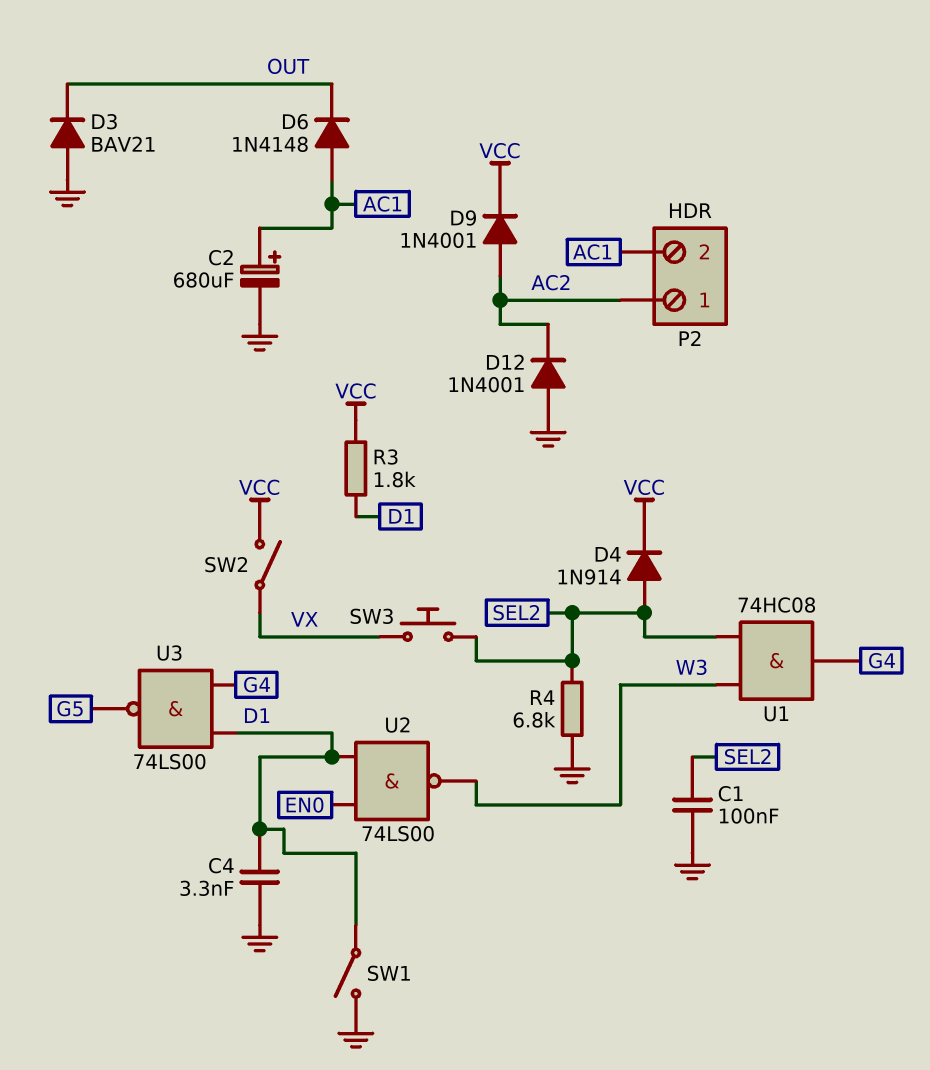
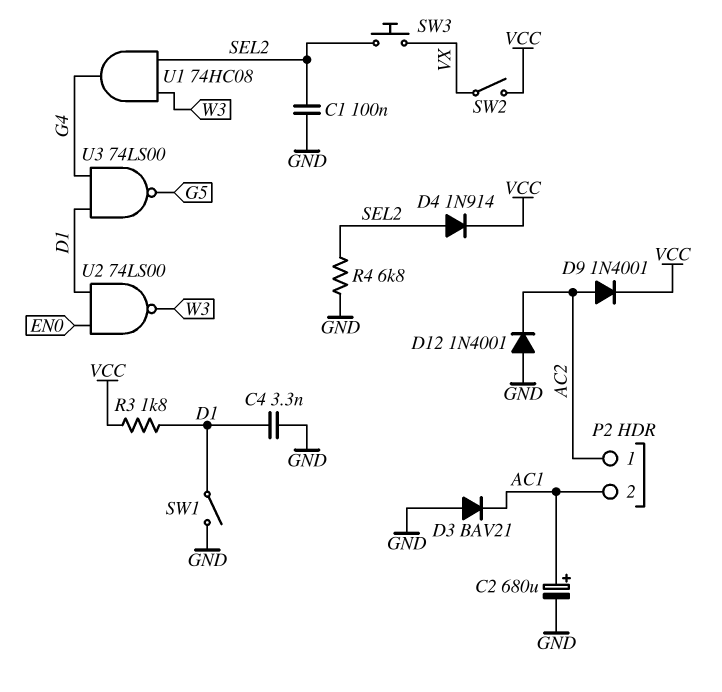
D3: diode BAV21 (A GND, K OUT) -> diode BAV21 (A GND, K AC1)
D6: diode 1N4148 (A AC1, K OUT) -> none

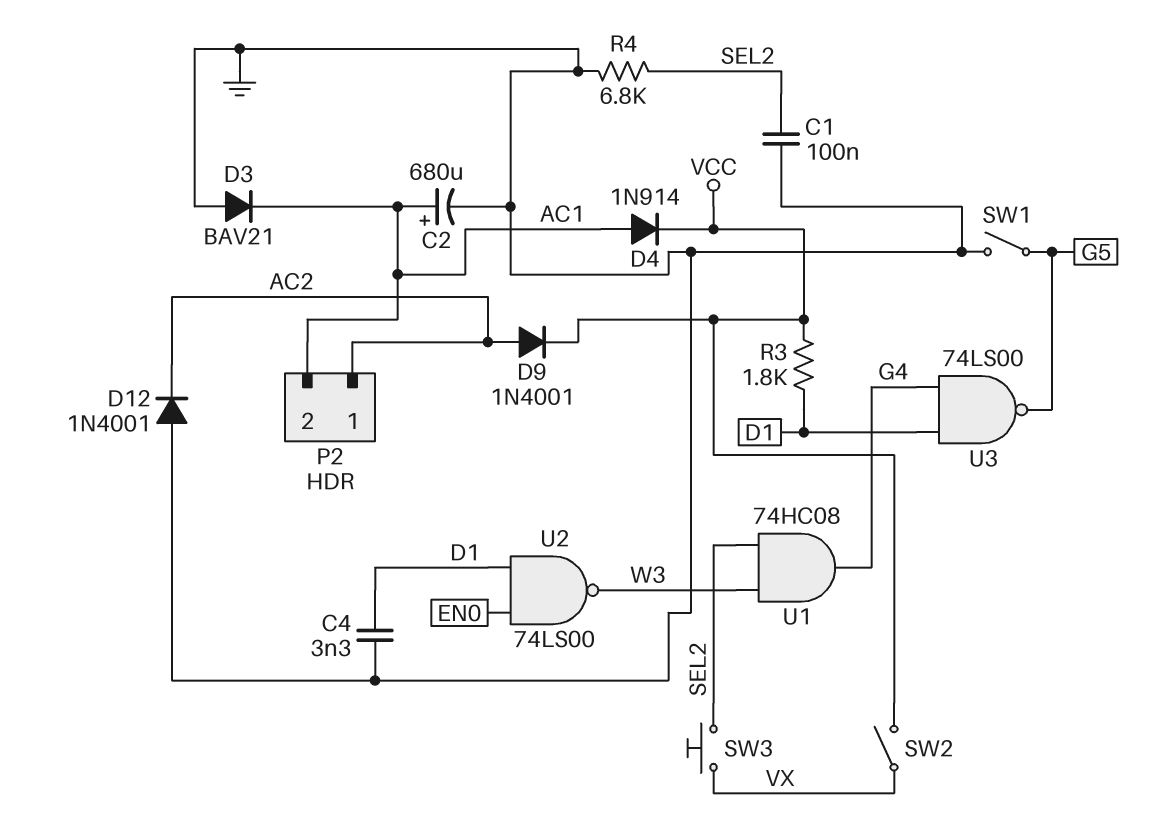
D4: diode 1N914 (A SEL2, K VCC) -> diode 1N914 (A AC1, K VCC)
SW1: switch (D1, GND) -> switch (G5, GND)

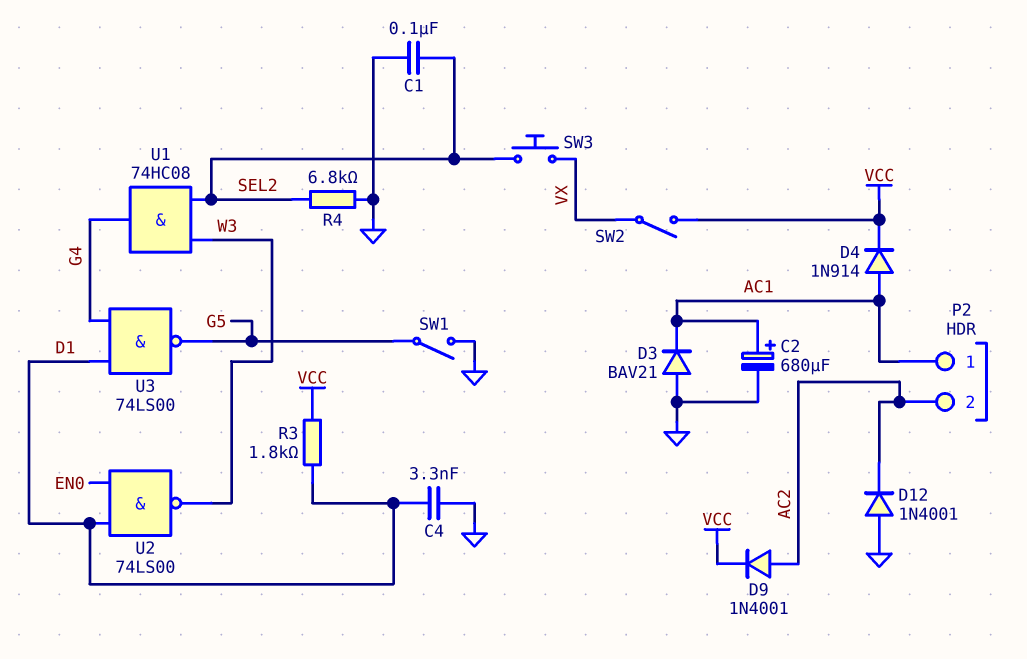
P2 pin 1: AC2 -> AC1
P2 pin 2: AC1 -> AC2

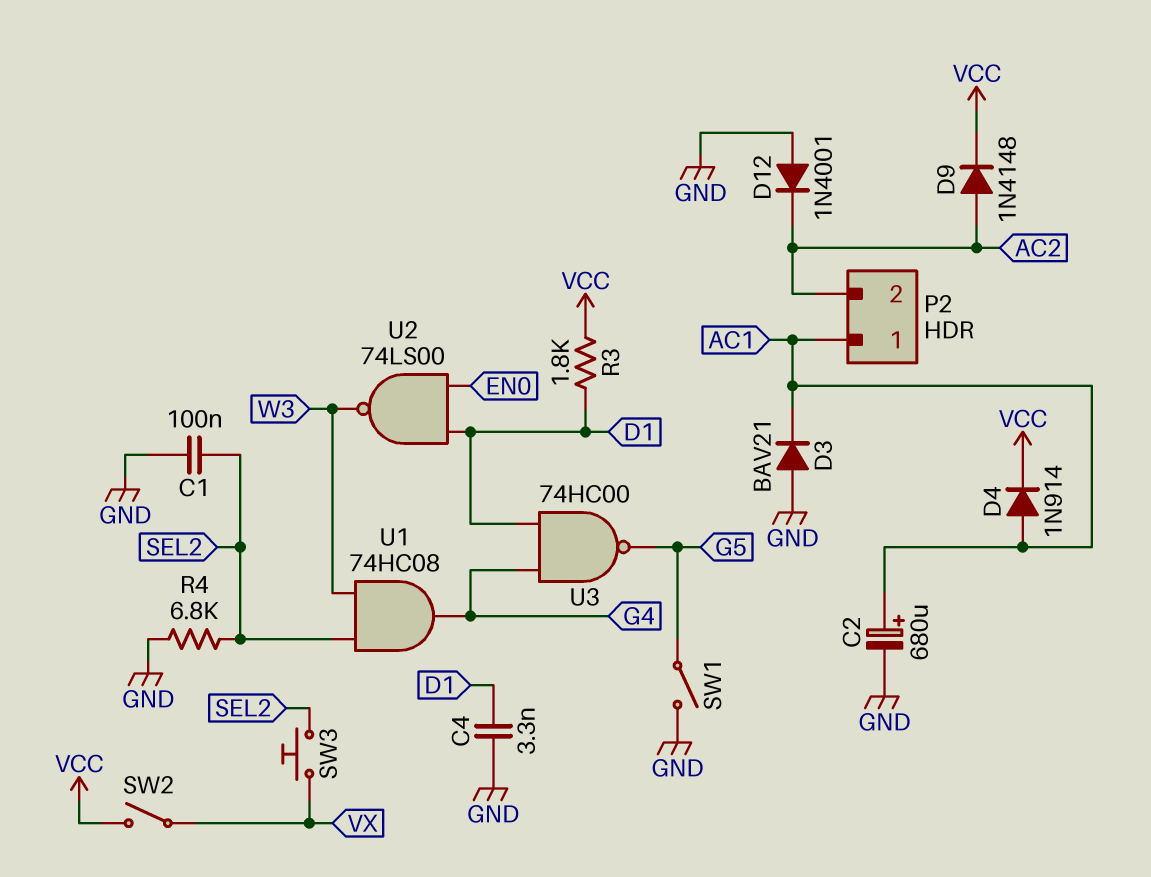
D9: diode 1N4001 (A AC2, K VCC) -> diode 1N4148 (A AC2, K VCC)
U3: NAND 74LS00 (in D1, in G4, out G5) -> NAND 74HC00 (in D1, in G4, out G5)

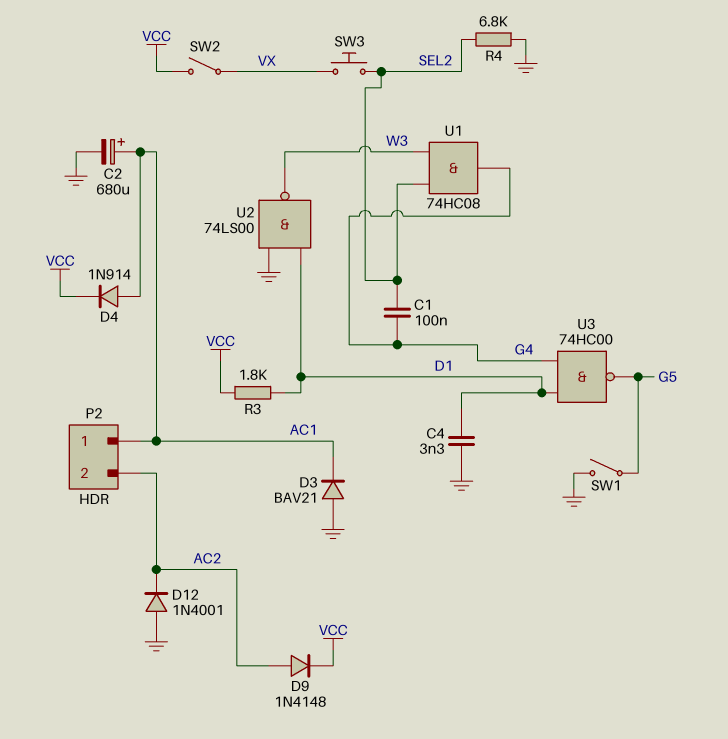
C1: 100nF (GND, SEL2) -> 100nF (G4, SEL2)
U2: NAND 74LS00 (in D1, in EN0, out W3) -> NAND 74LS00 (in D1, in GND, out W3)

